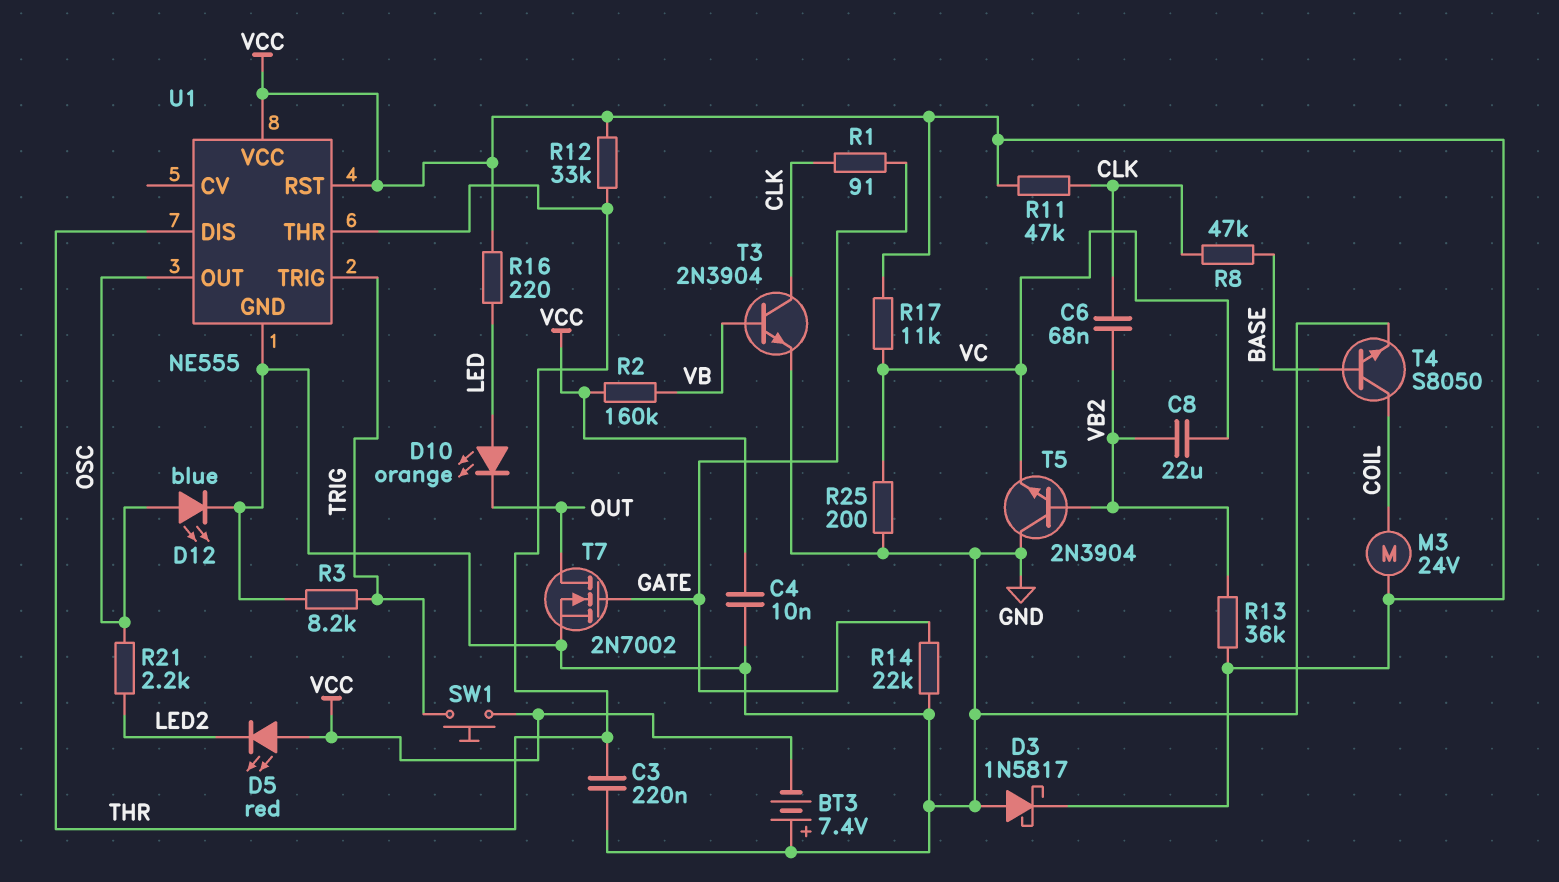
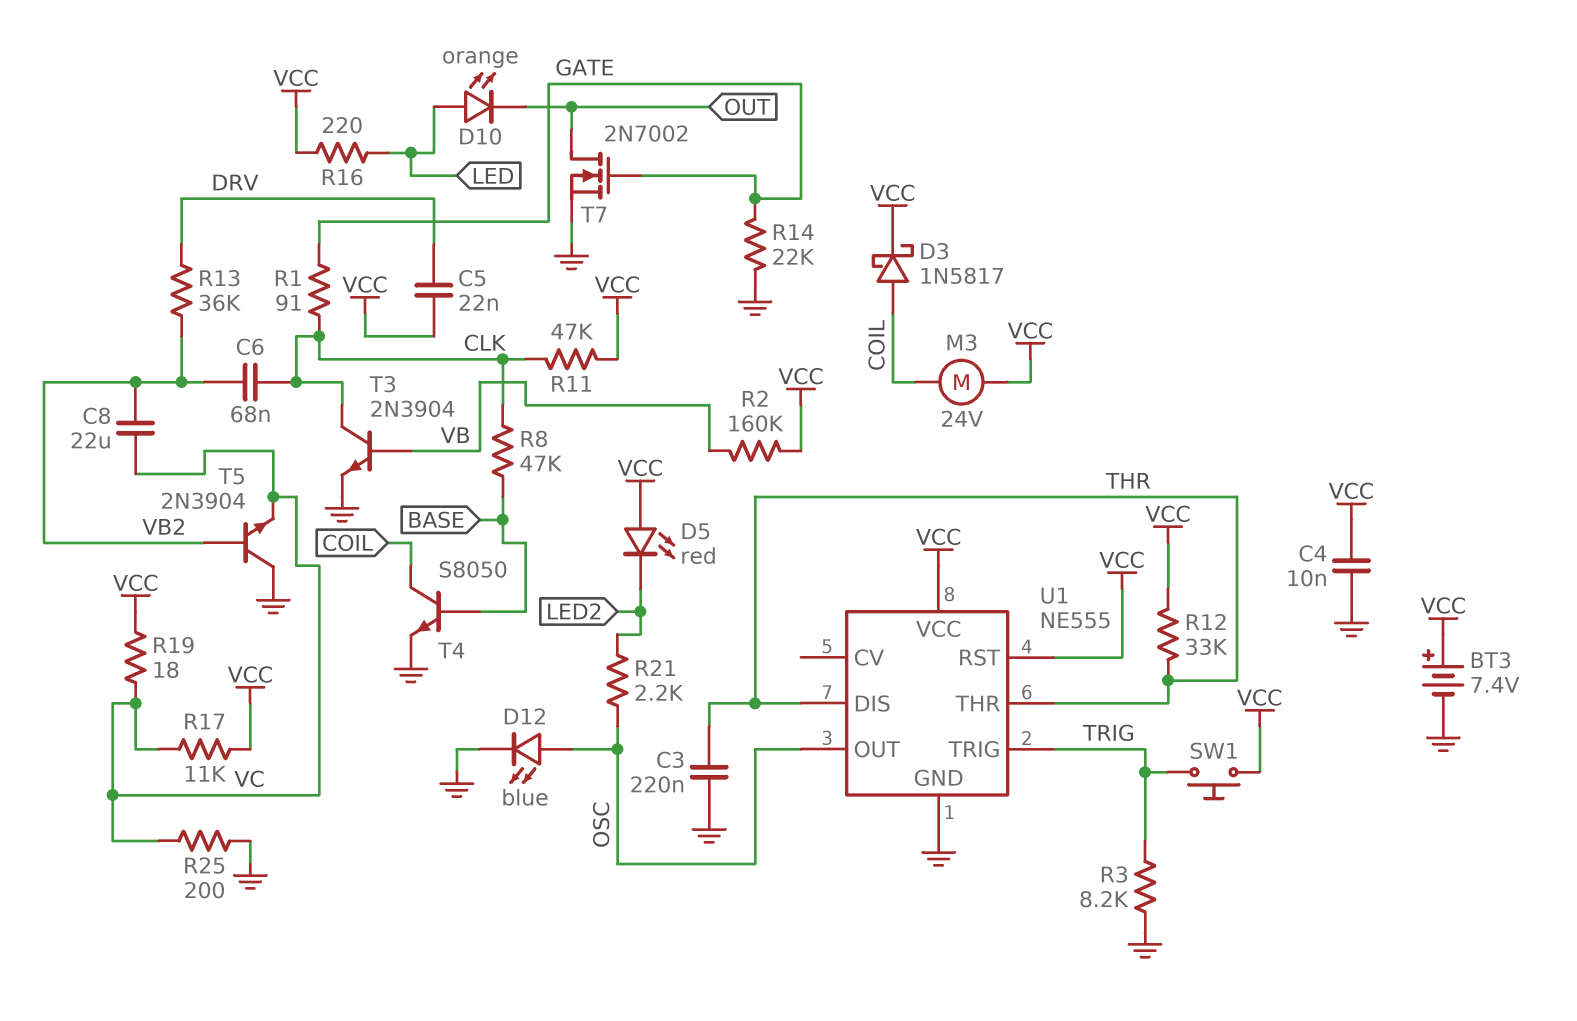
BT3: 7.4V (plus GND, minus VCC) -> 7.4V (plus VCC, minus GND)
C5: none -> 22nF (DRV, VCC)
D3: schottky 1N5817 (A GND, K VCC) -> schottky 1N5817 (A COIL, K VCC)
R13: 36k (VB2, VCC) -> 36k (DRV, VB2)
R19: none -> 18 (VC, VCC)

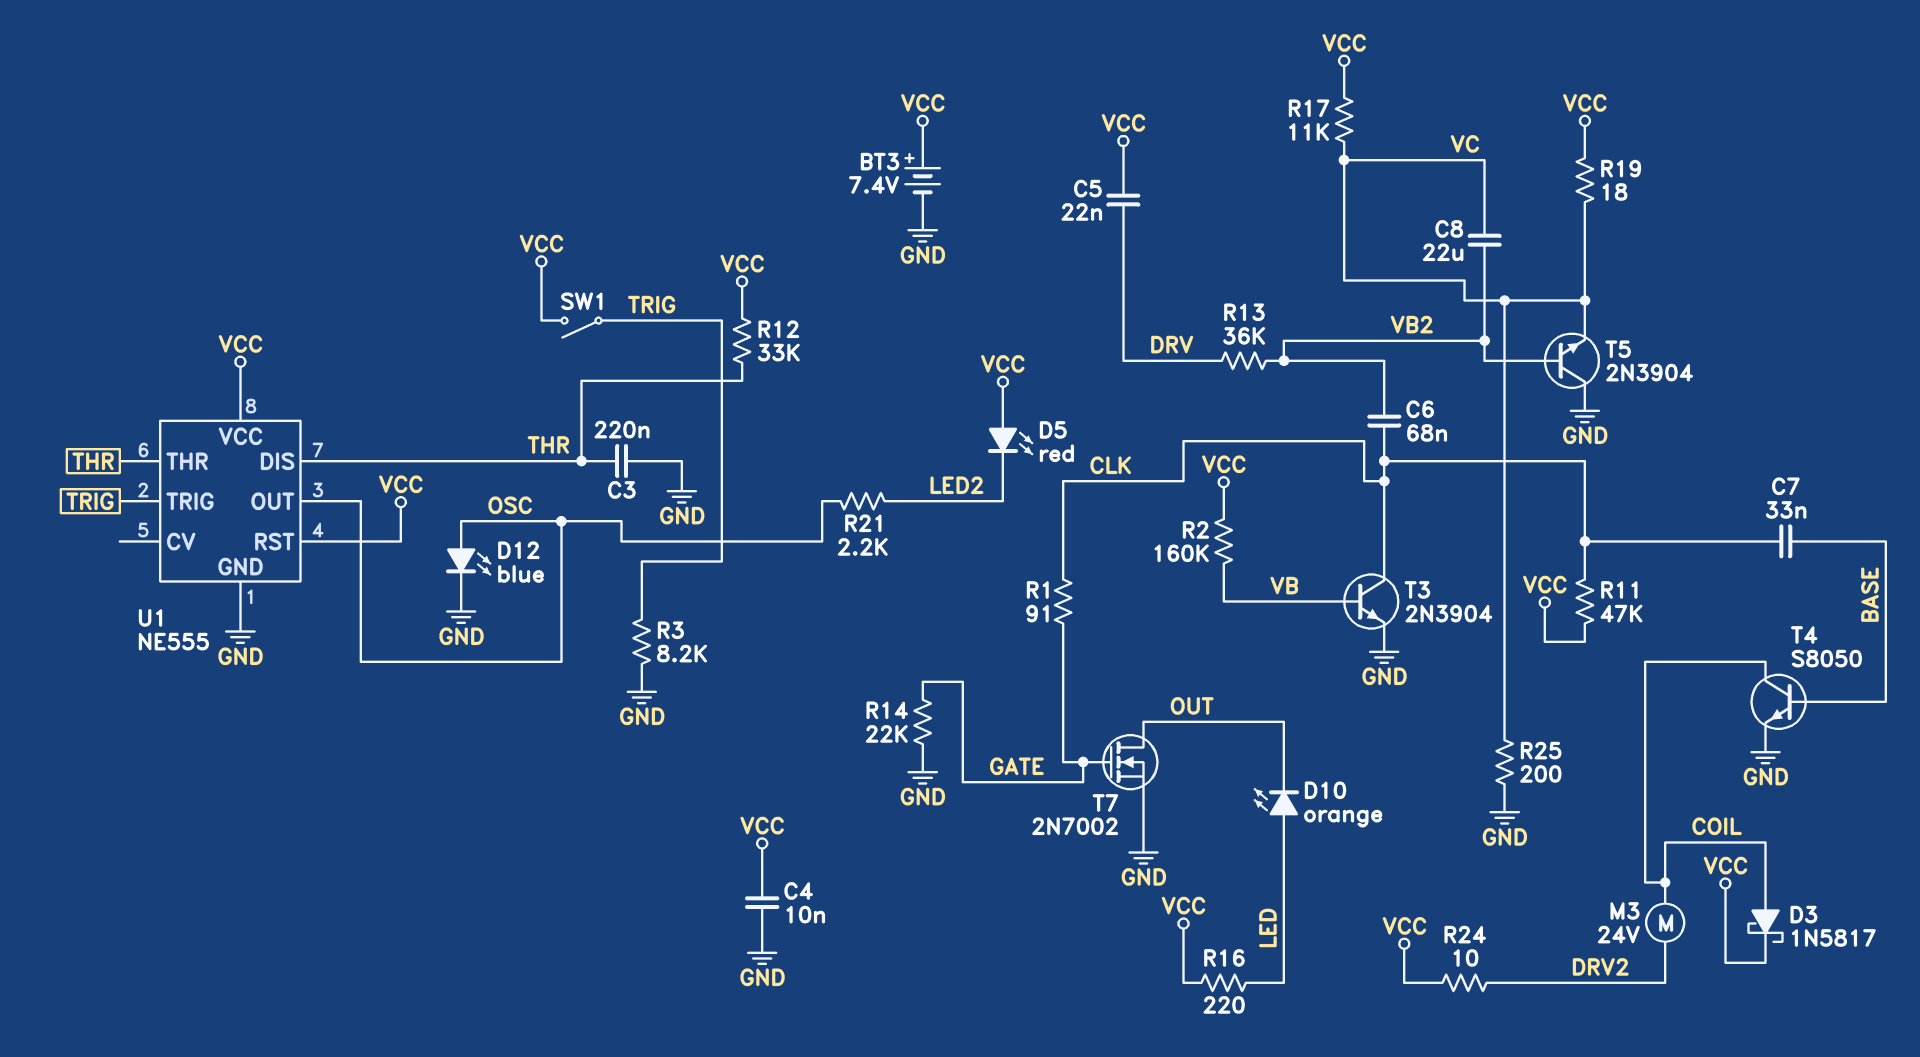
C7: none -> 33nF (BASE, CLK)
M3: motor 24V (COIL, VCC) -> motor 24V (COIL, DRV2)
R8: 47k (BASE, CLK) -> none
R24: none -> 10 (DRV2, VCC)
SW1: button (TRIG, VCC) -> switch (TRIG, VCC)

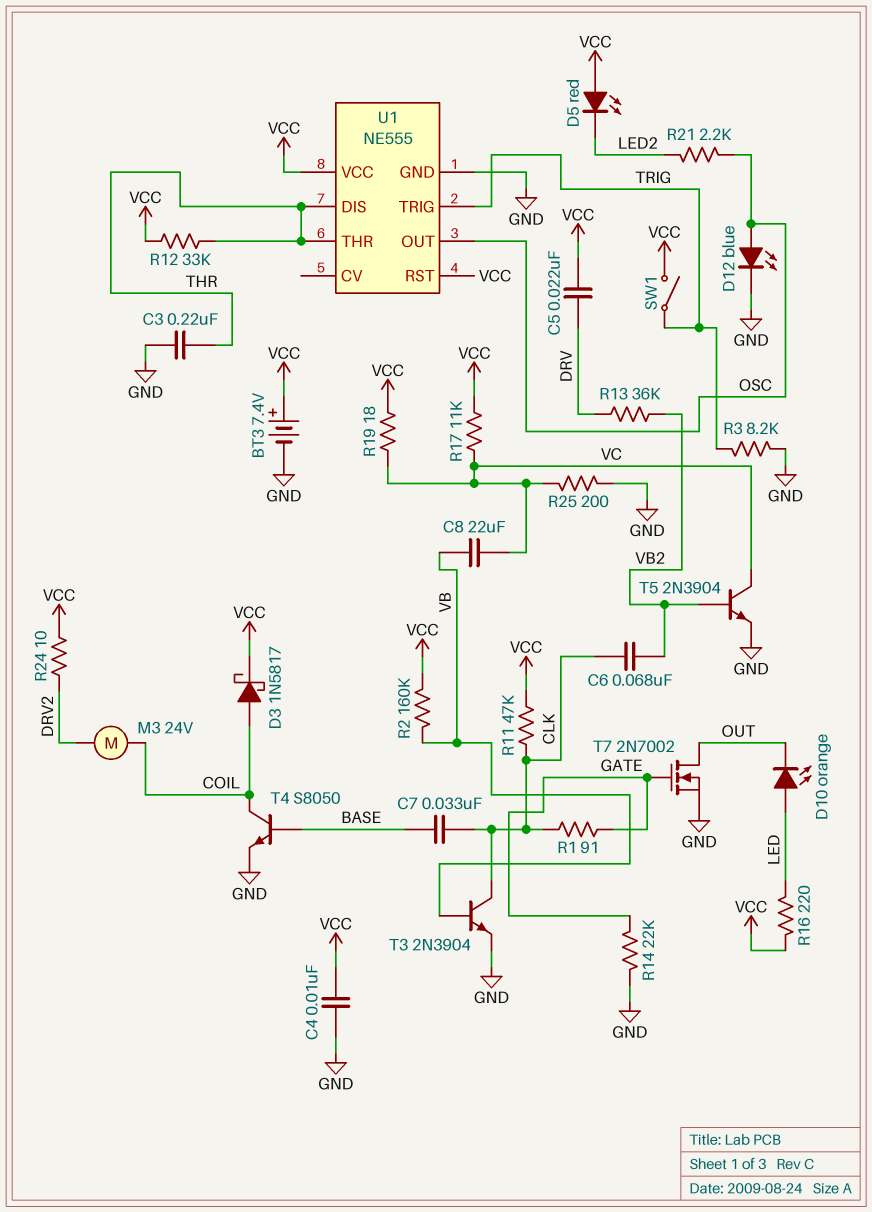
C8: 22uF (VB2, VC) -> 22uF (VB, VC)
T5: NPN 2N3904 (B VB2, C GND, E VC) -> NPN 2N3904 (B VB2, C VC, E GND)

